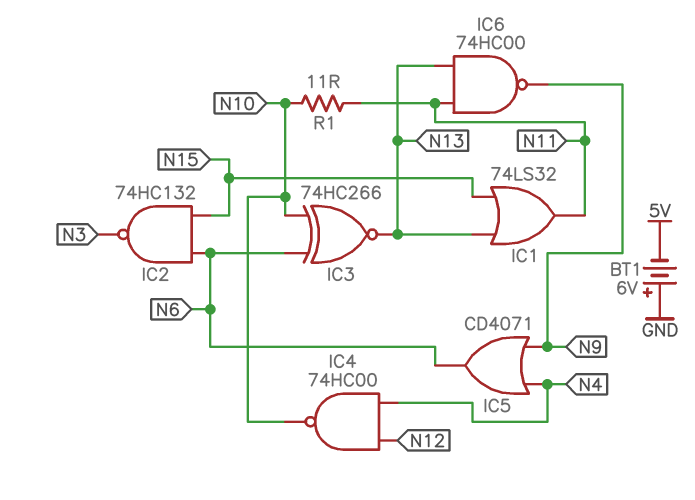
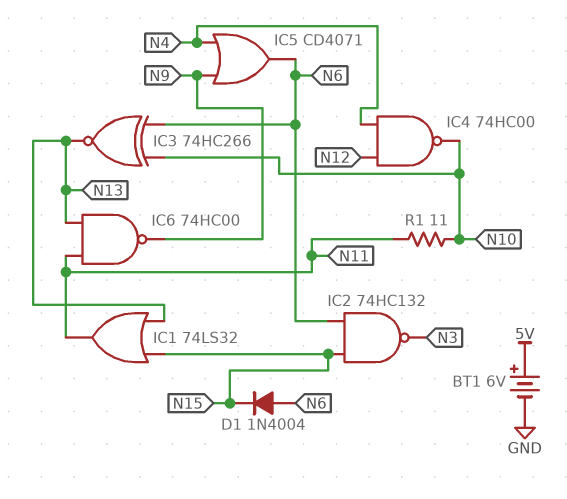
BT1: 6V (plus GND, minus 5V) -> 6V (plus 5V, minus GND)
D1: none -> diode 1N4004 (A N6, K N15)

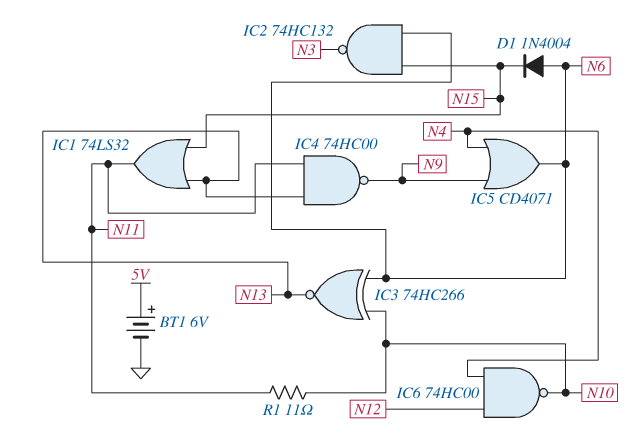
IC4: NAND 74HC00 (in N4, in N12, out N10) -> NAND 74HC00 (in N11, in N13, out N9)
IC6: NAND 74HC00 (in N11, in N13, out N9) -> NAND 74HC00 (in N4, in N12, out N10)

